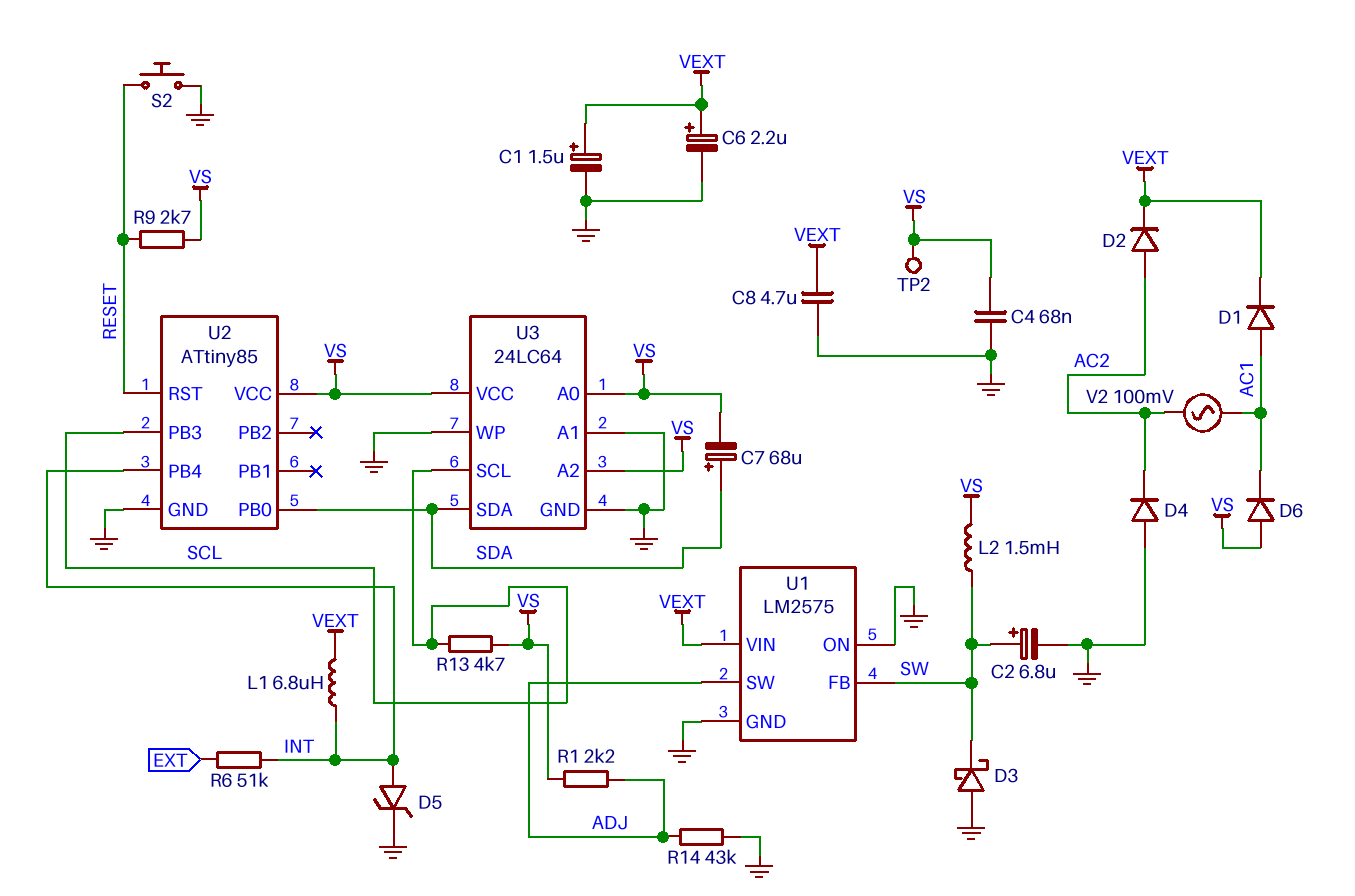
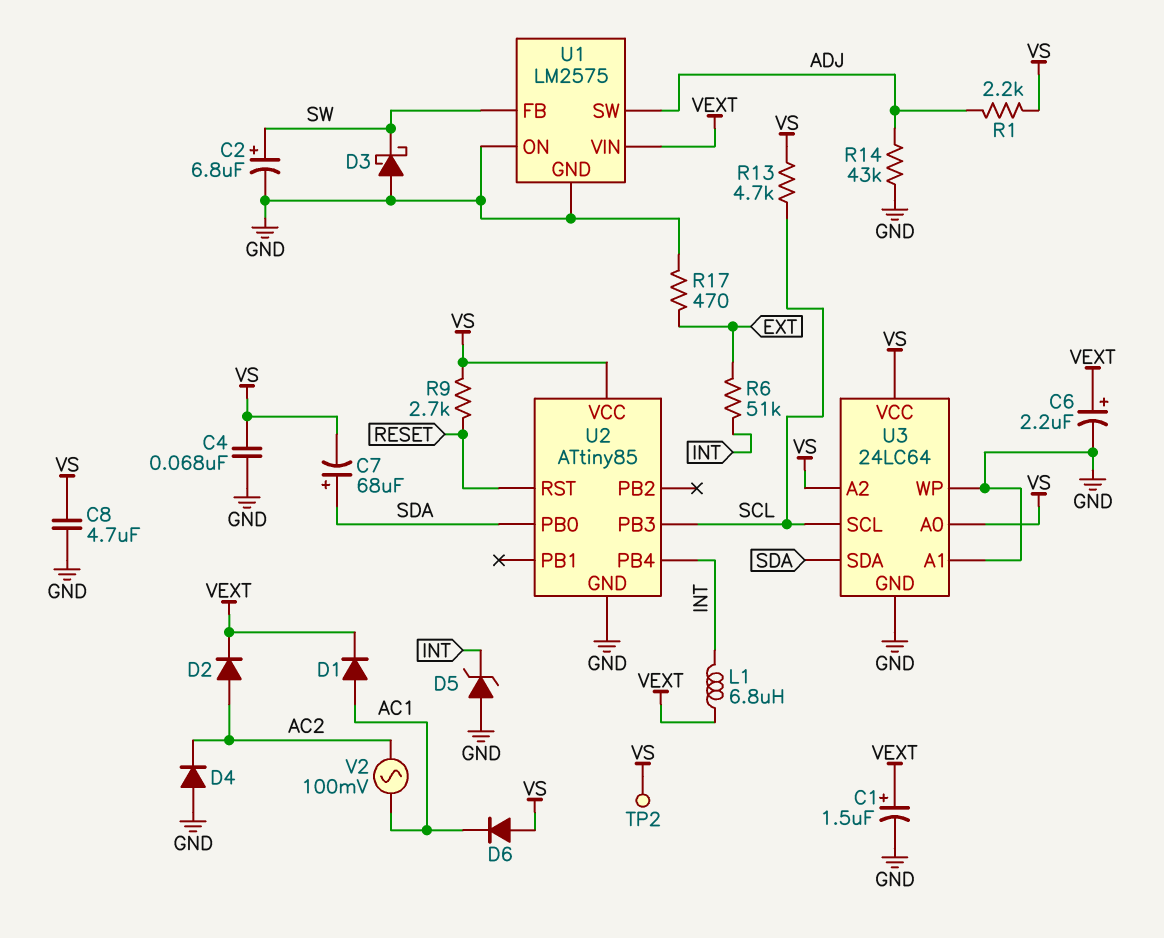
C8: 4.7uF (GND, VEXT) -> 4.7uF (GND, VS)
D5: zener (A INT, K GND) -> zener (A GND, K INT)
L2: 1.5mH (SW, VS) -> none
R17: none -> 470 (EXT, GND)
S2: button (GND, RESET) -> none

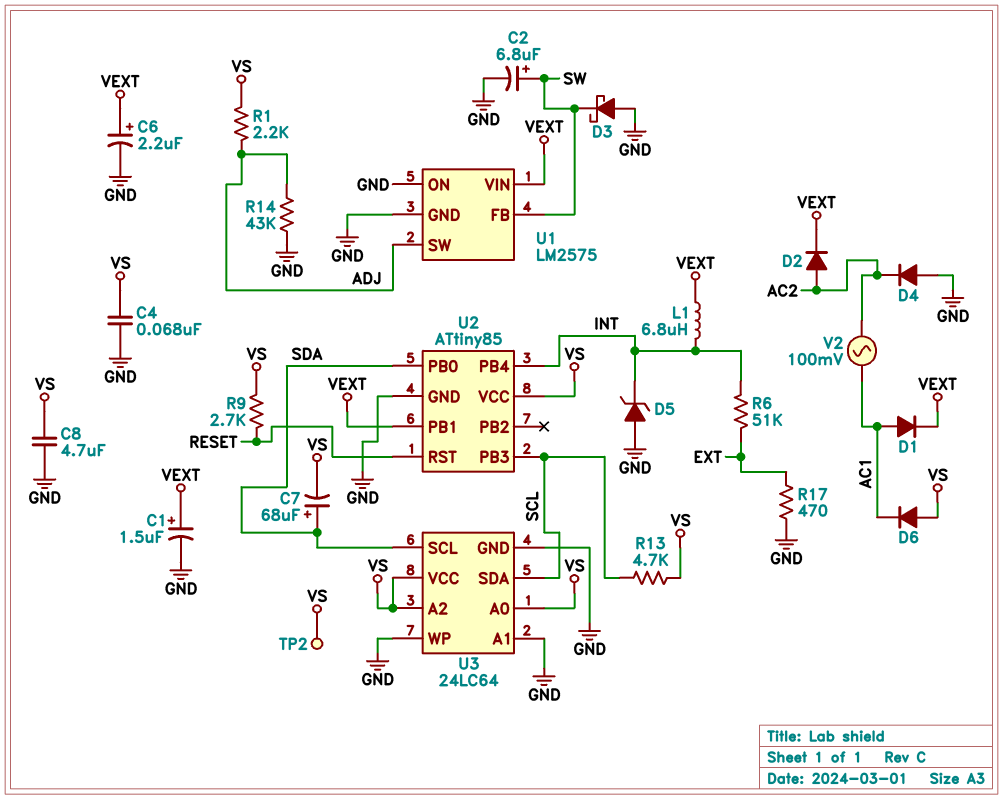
U2 pin PB1: none -> VEXT
U3 pin SCL: SCL -> SDA
U3 pin SDA: SDA -> SCL

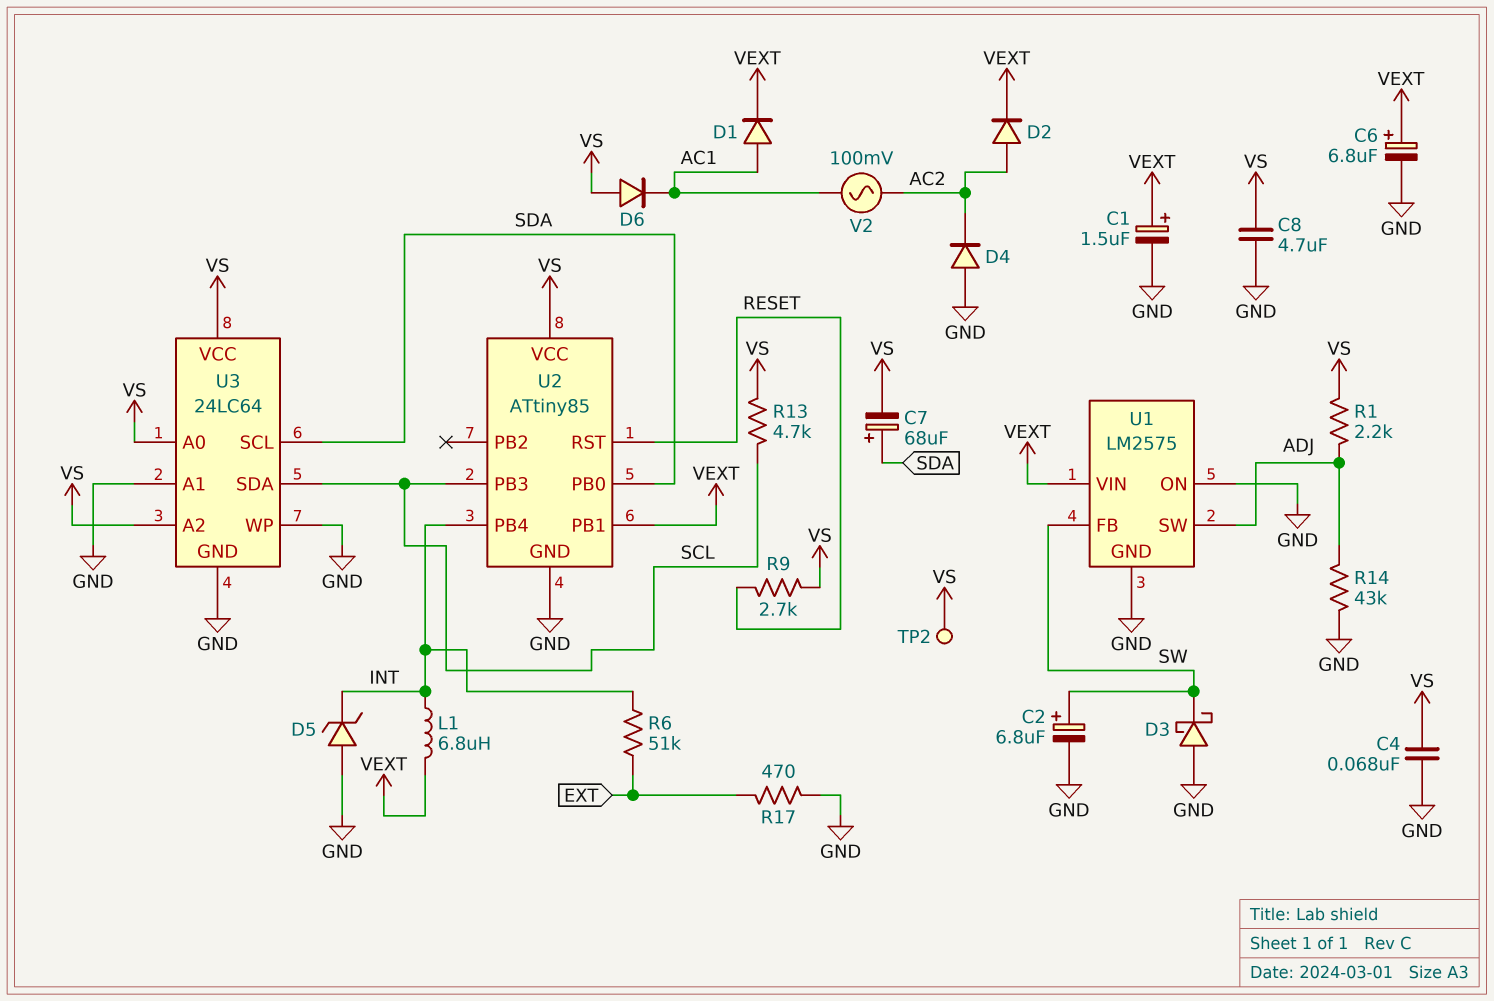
C6: 2.2uF (plus VEXT, minus GND) -> 6.8uF (plus VEXT, minus GND)

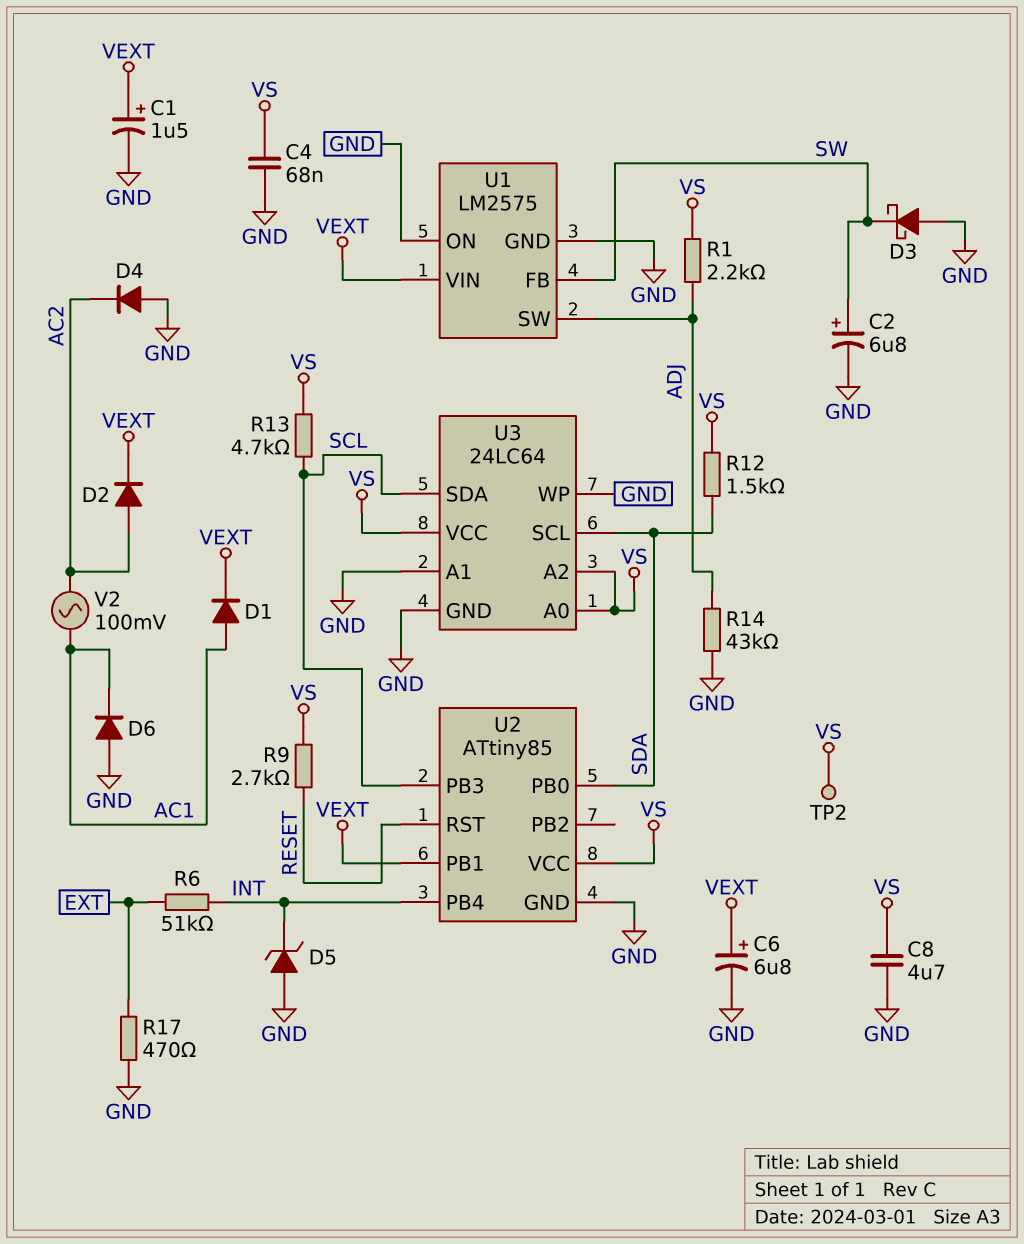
C7: 68uF (plus SDA, minus VS) -> none
D6: diode (A VS, K AC1) -> diode (A GND, K AC1)
L1: 6.8uH (INT, VEXT) -> none
R12: none -> 1.5k (SDA, VS)

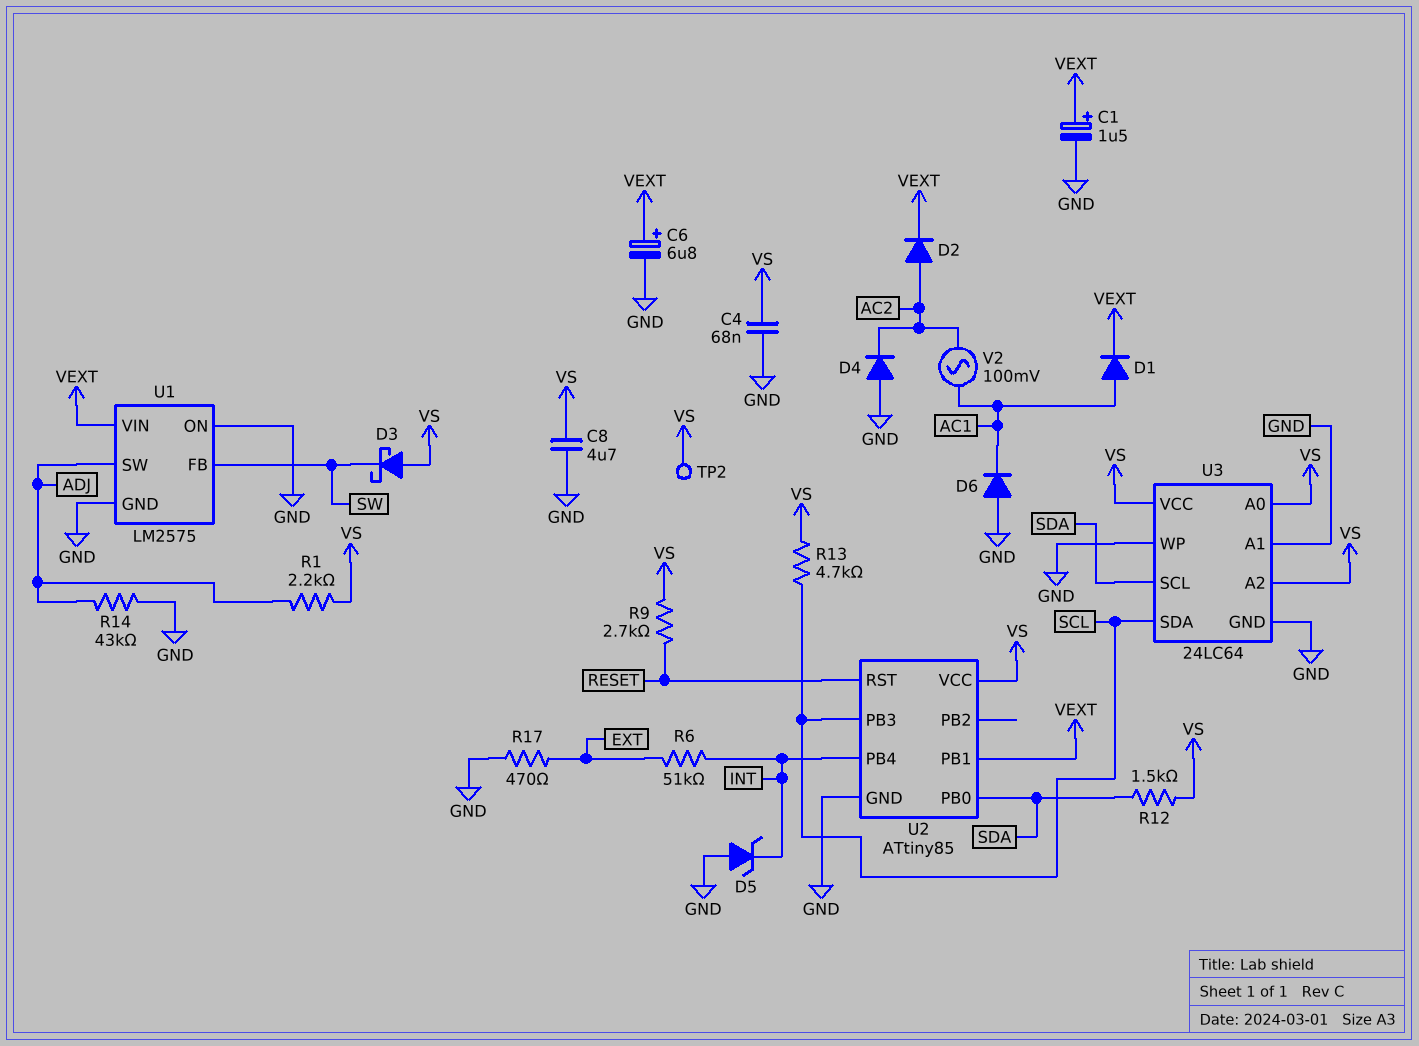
C2: 6.8uF (plus SW, minus GND) -> none
D3: schottky (A GND, K SW) -> schottky (A VS, K SW)

